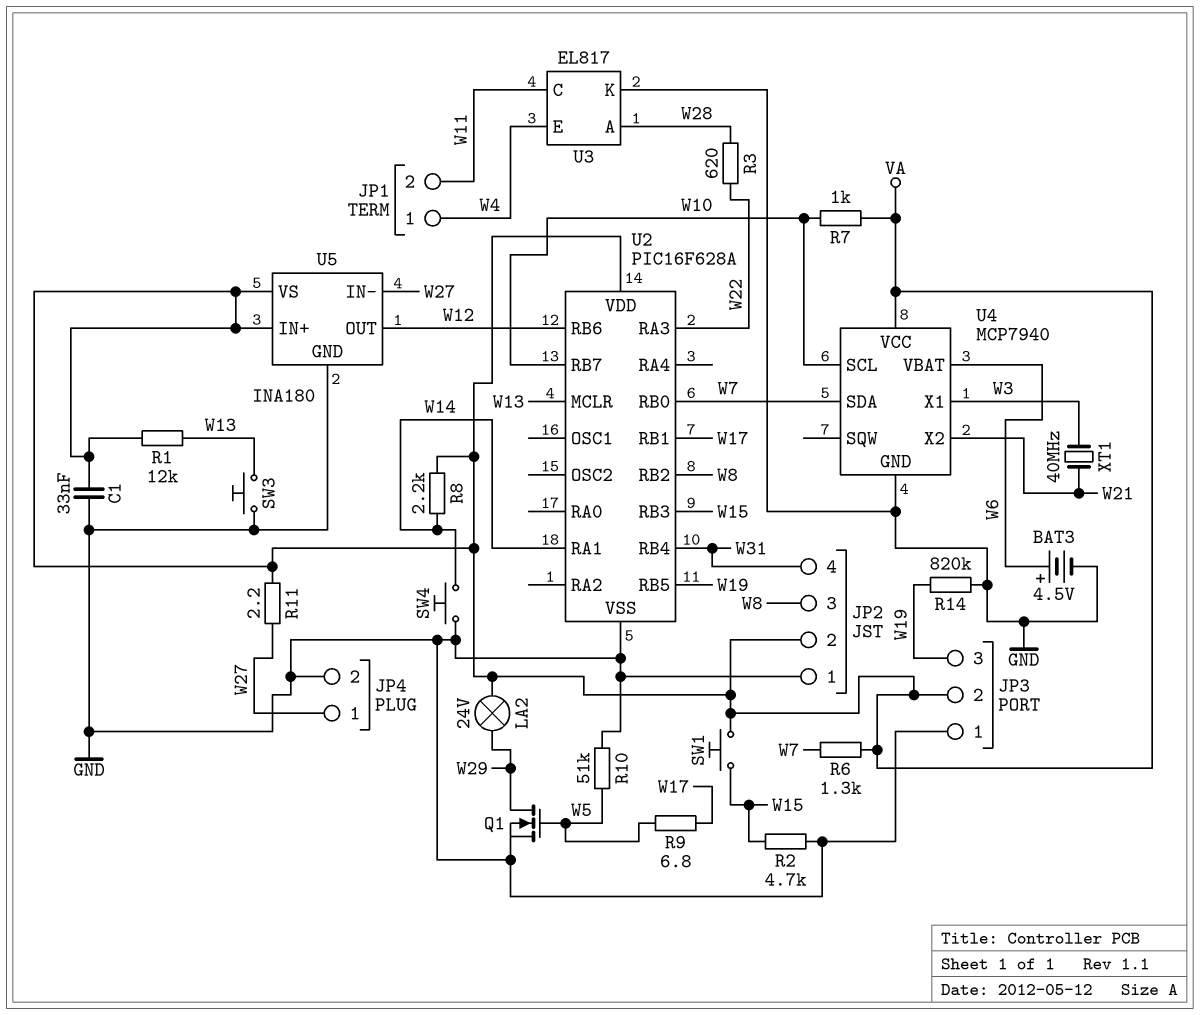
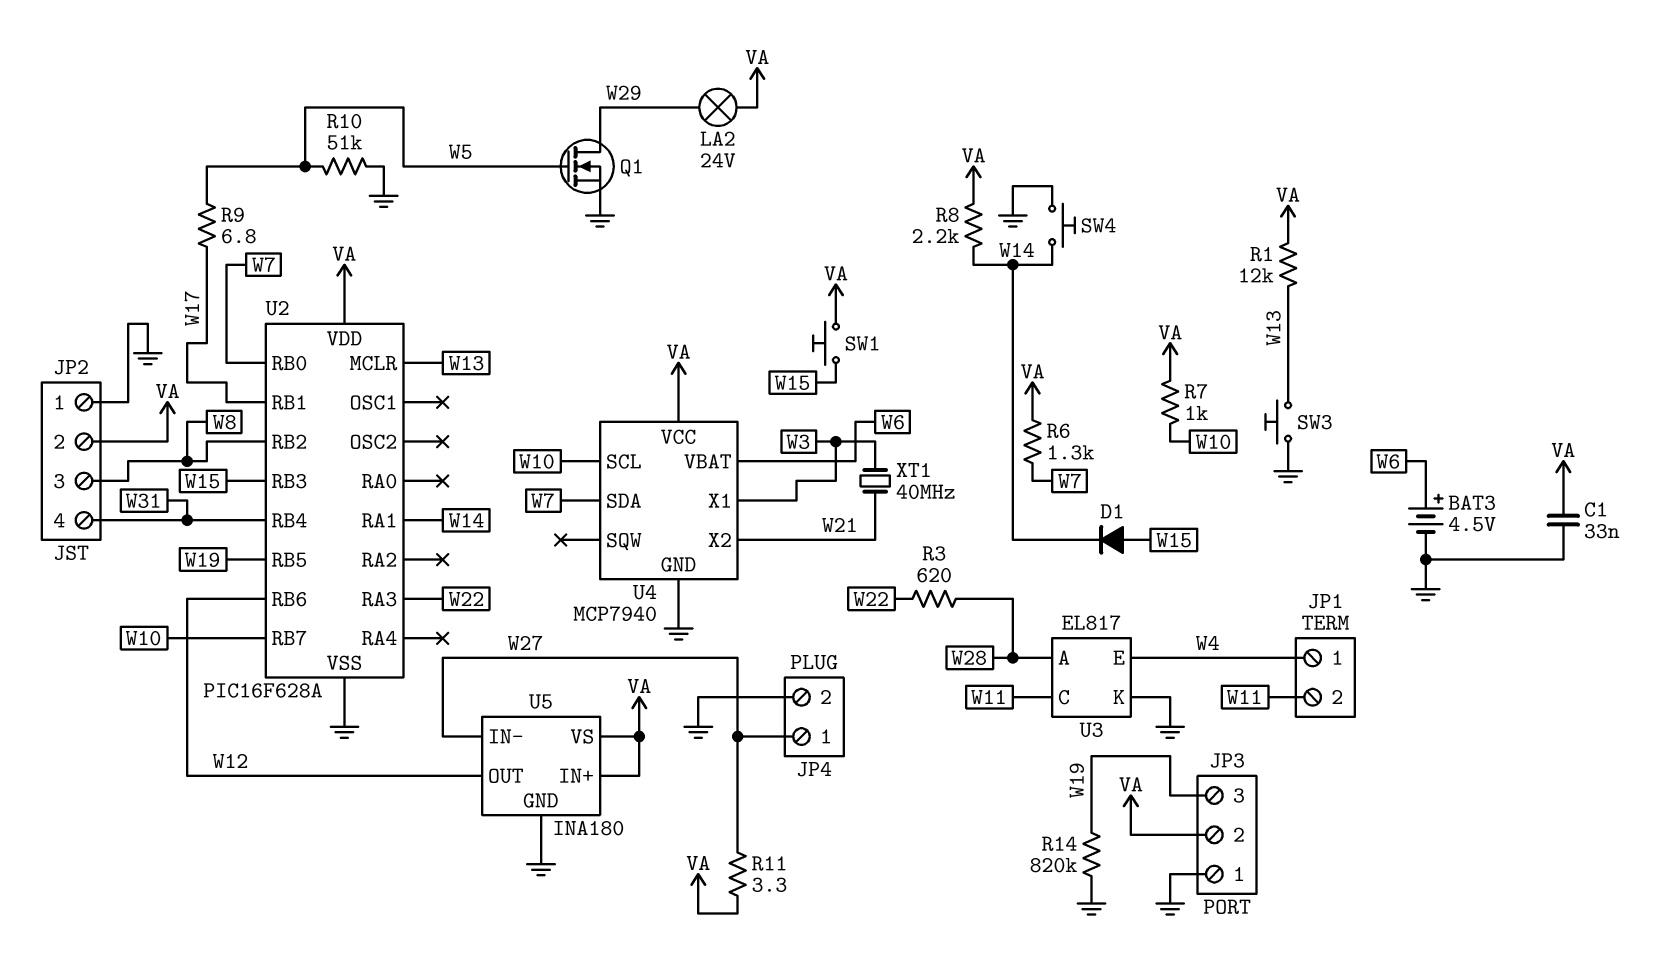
D1: none -> diode (A W15, K W14)
R2: 4.7k (GND, W15) -> none
R11: 2.2 (VA, W27) -> 3.3 (VA, W27)

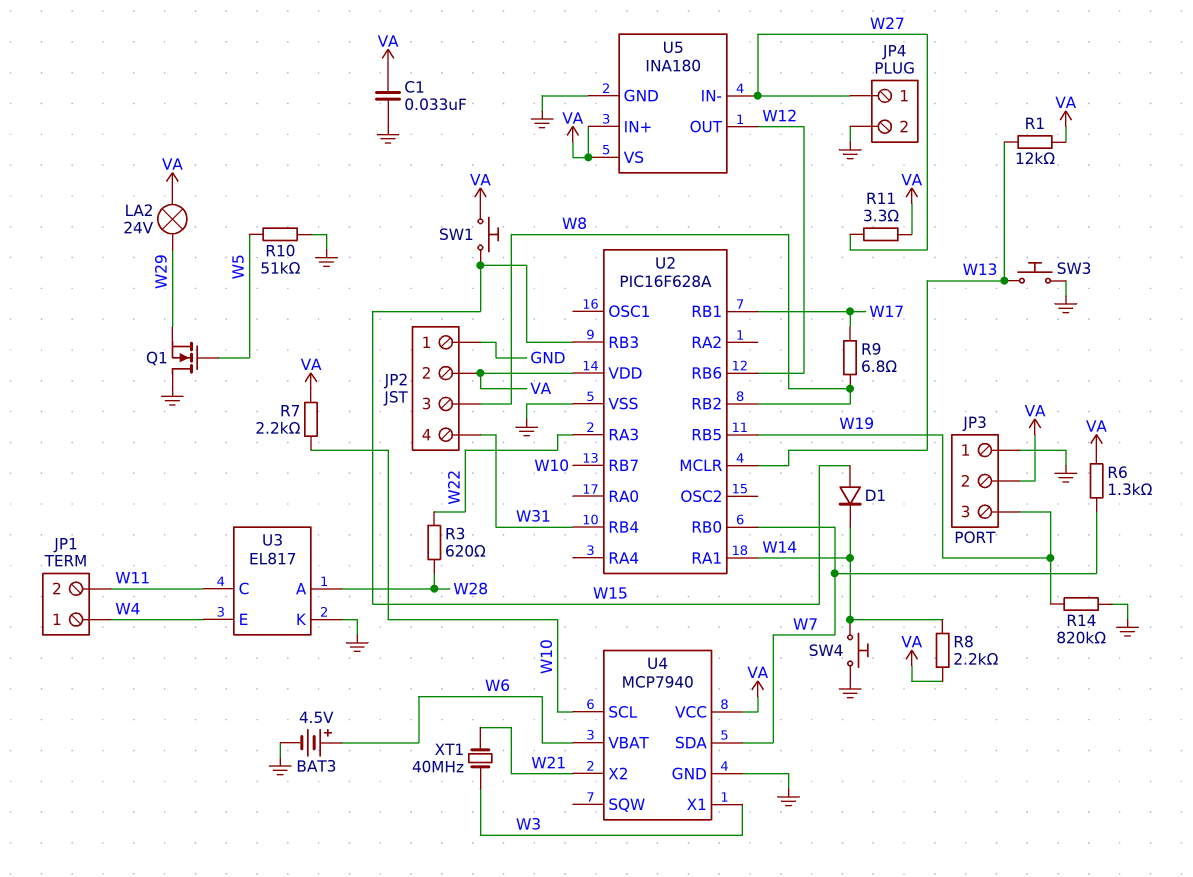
Q1: NMOS (G W5, D W29, S GND) -> NMOS (G W5, D GND, S W29)
R7: 1k (VA, W10) -> 2.2k (VA, W10)
R9: 6.8 (W5, W17) -> 6.8 (W8, W17)

